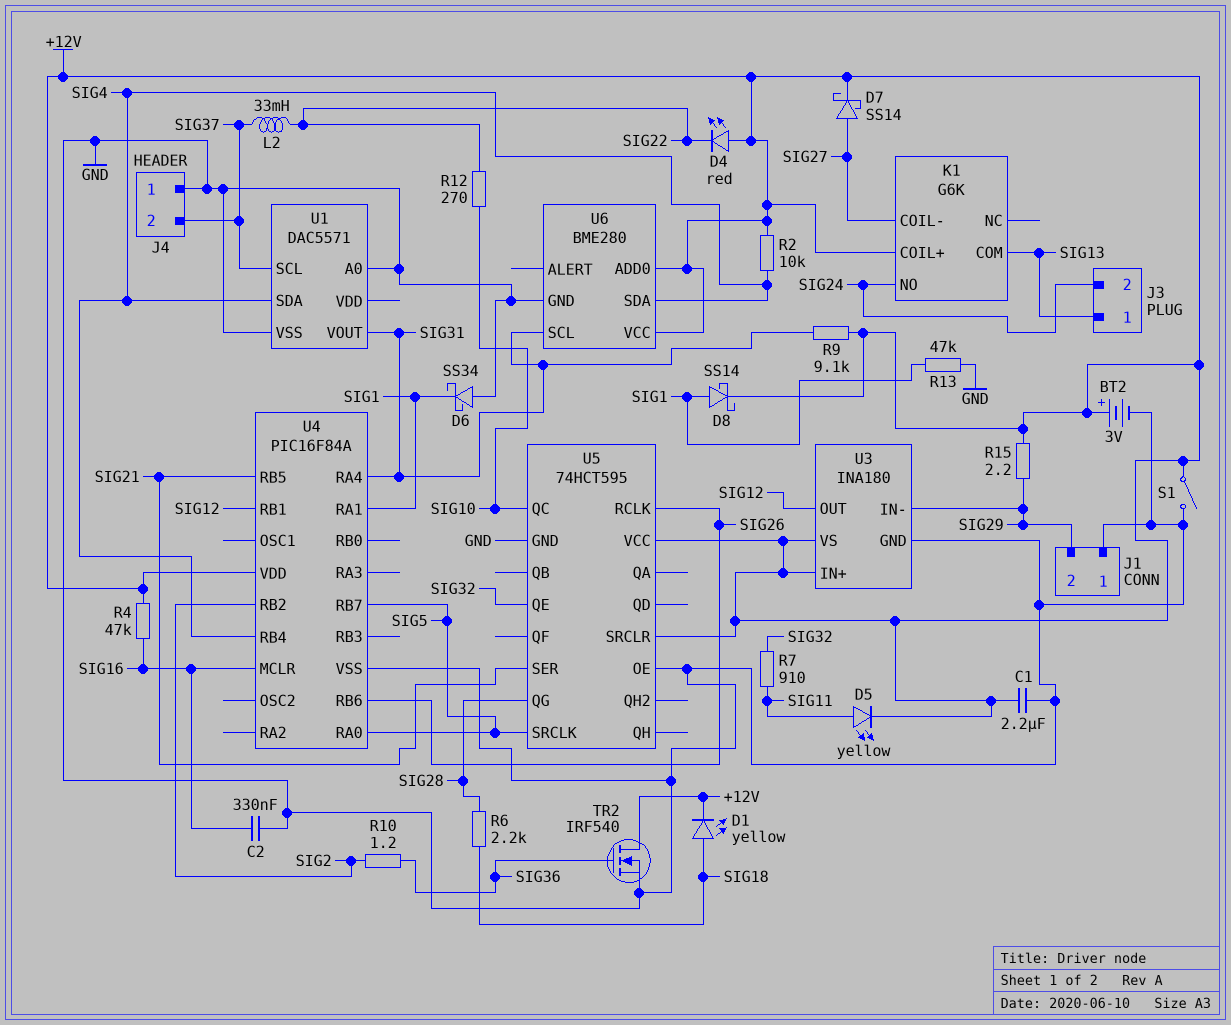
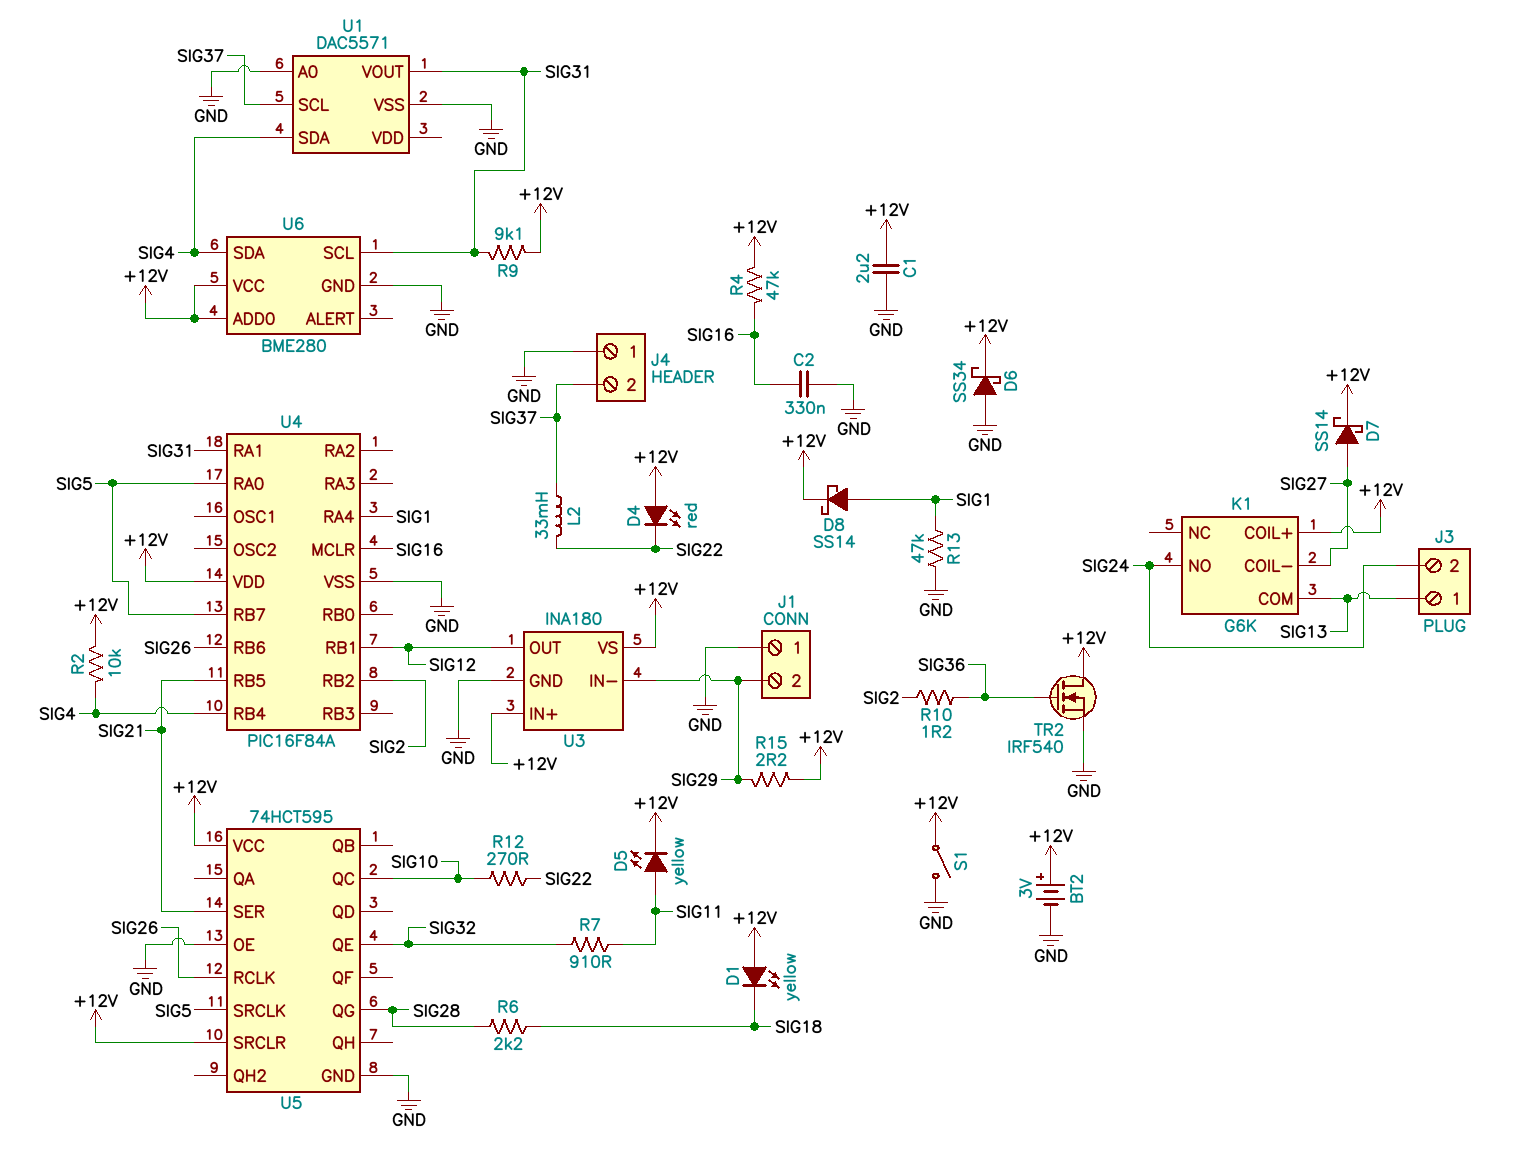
D1: LED yellow (A SIG18, K +12V) -> LED yellow (A +12V, K SIG18)
D6: schottky SS34 (A GND, K SIG1) -> schottky SS34 (A GND, K +12V)
U4 pin RA1: SIG1 -> SIG31
U4 pin RA4: SIG31 -> SIG1

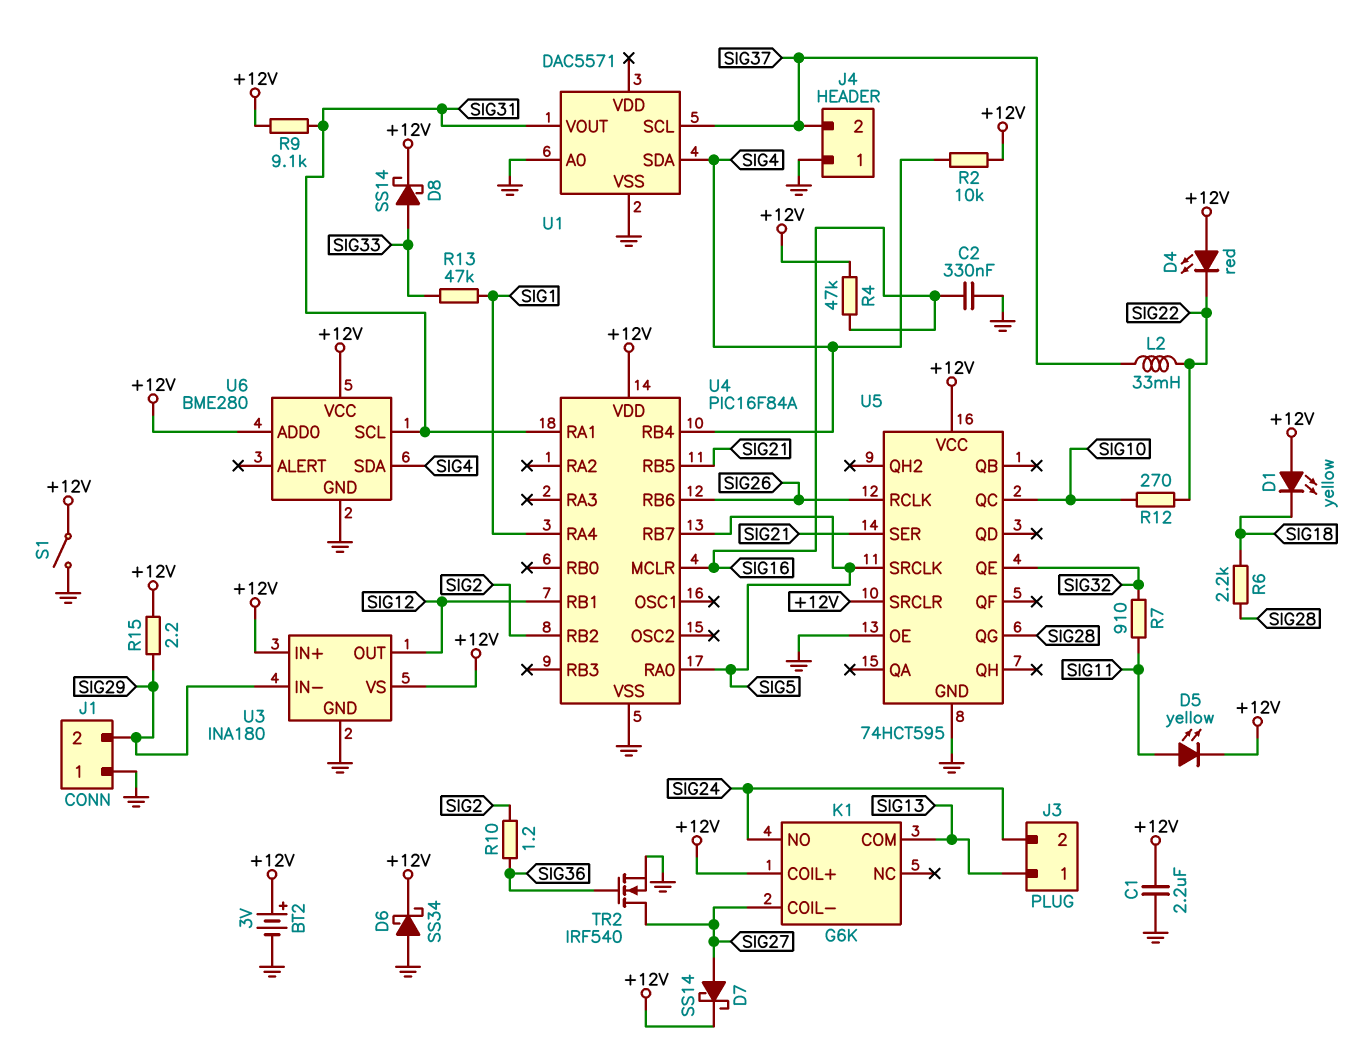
D8: schottky SS14 (A SIG1, K +12V) -> schottky SS14 (A SIG33, K +12V)
R13: 47k (GND, SIG1) -> 47k (SIG1, SIG33)
TR2: NMOS IRF540 (G SIG36, D +12V, S GND) -> NMOS IRF540 (G SIG36, D SIG27, S GND)

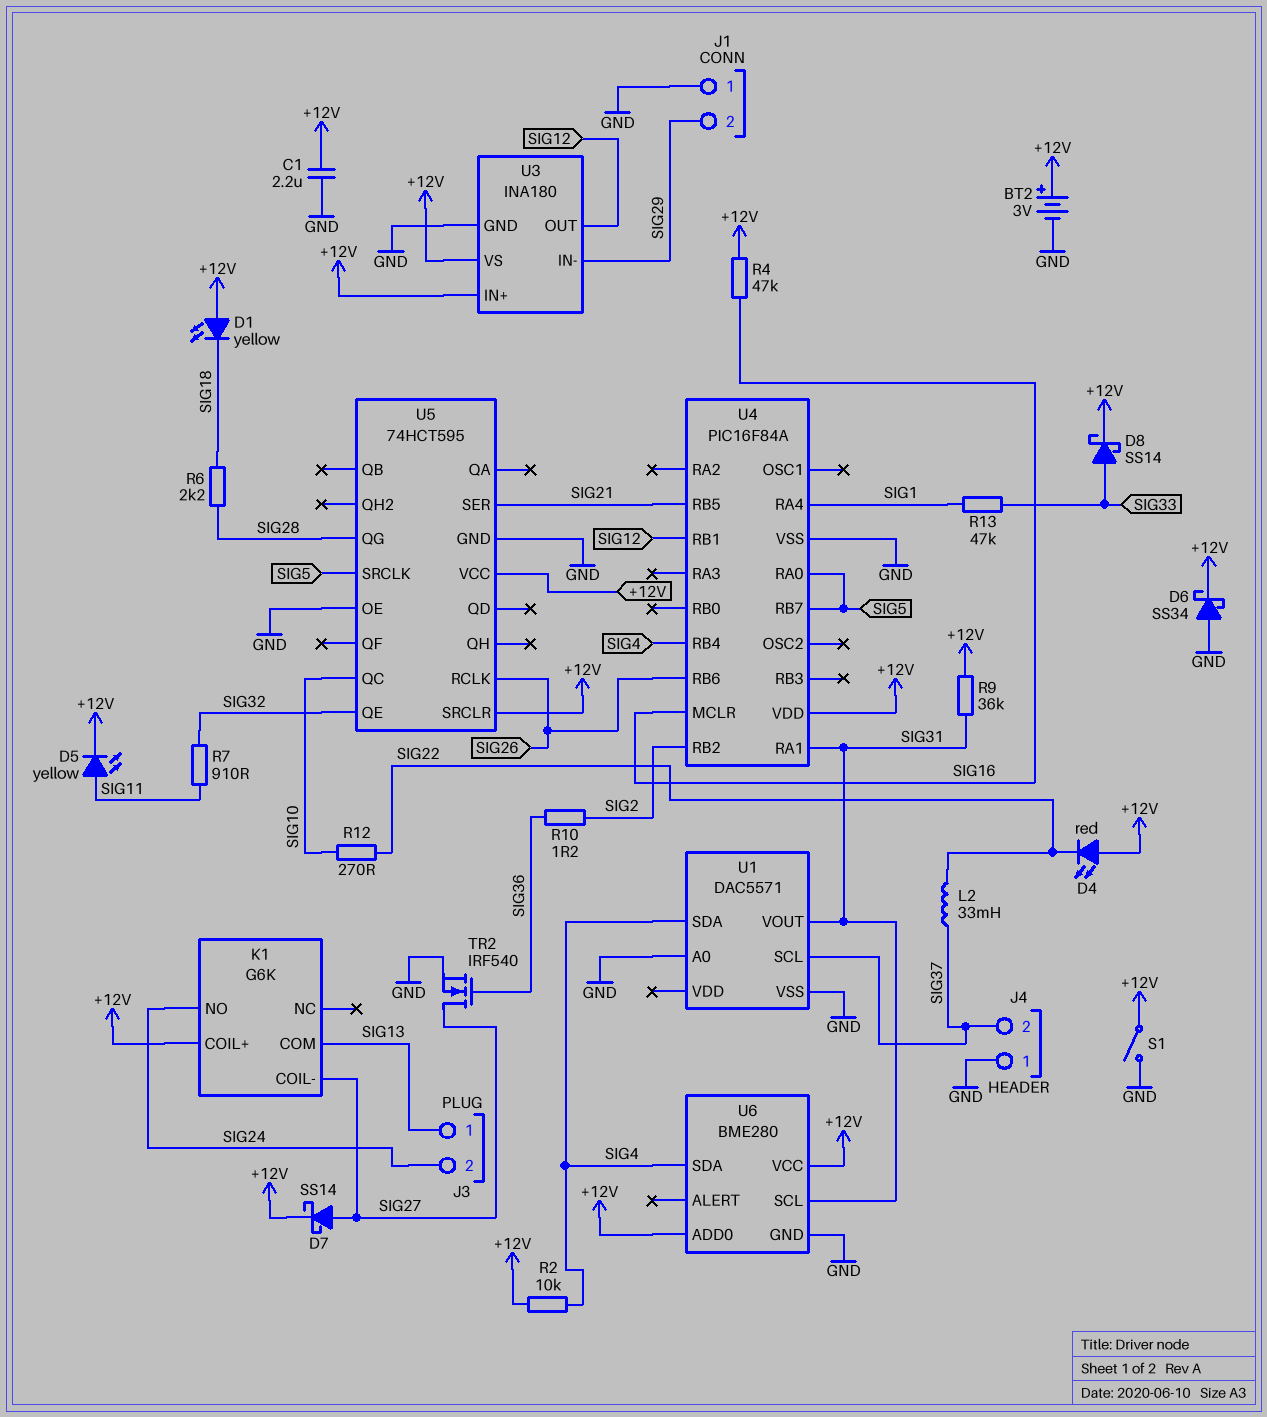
C2: 330nF (GND, SIG16) -> none
R9: 9.1k (+12V, SIG31) -> 36k (+12V, SIG31)
R15: 2.2 (+12V, SIG29) -> none

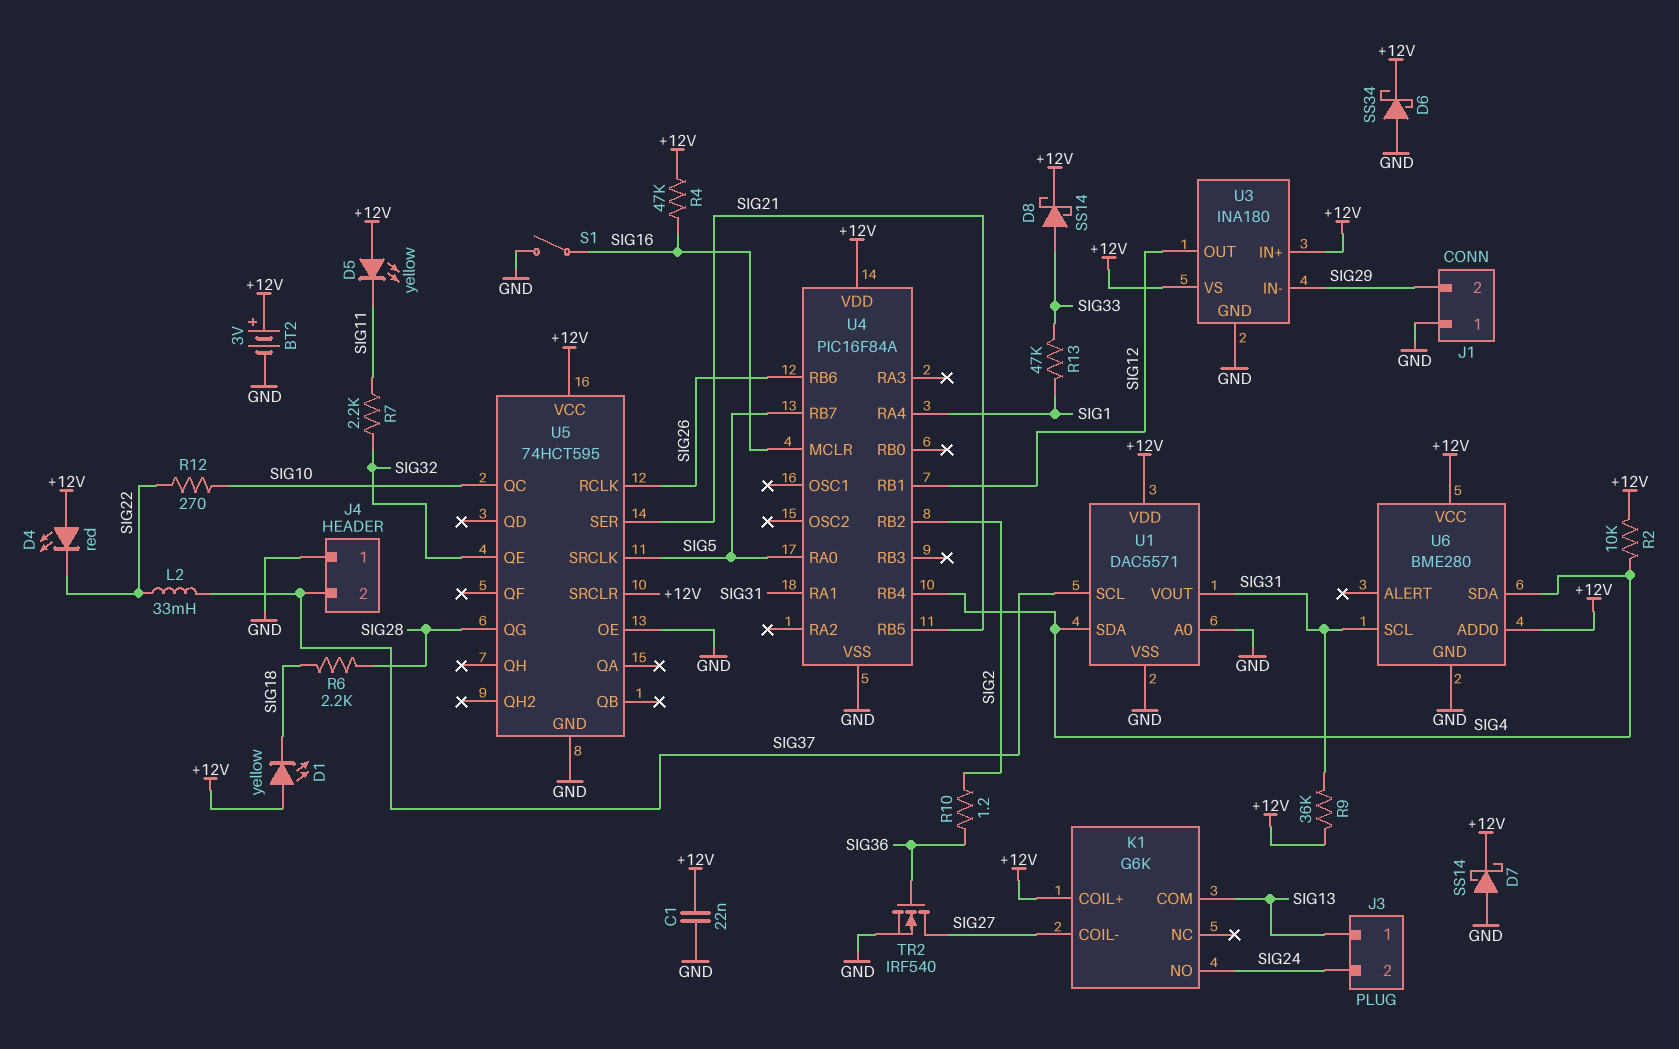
C1: 2.2uF (+12V, GND) -> 22nF (+12V, GND)
D5: LED yellow (A SIG11, K +12V) -> LED yellow (A +12V, K SIG11)
D7: schottky SS14 (A SIG27, K +12V) -> schottky SS14 (A GND, K +12V)
R7: 910 (SIG11, SIG32) -> 2.2k (SIG11, SIG32)
S1: switch (+12V, GND) -> switch (GND, SIG16)
U1 pin VDD: none -> +12V

